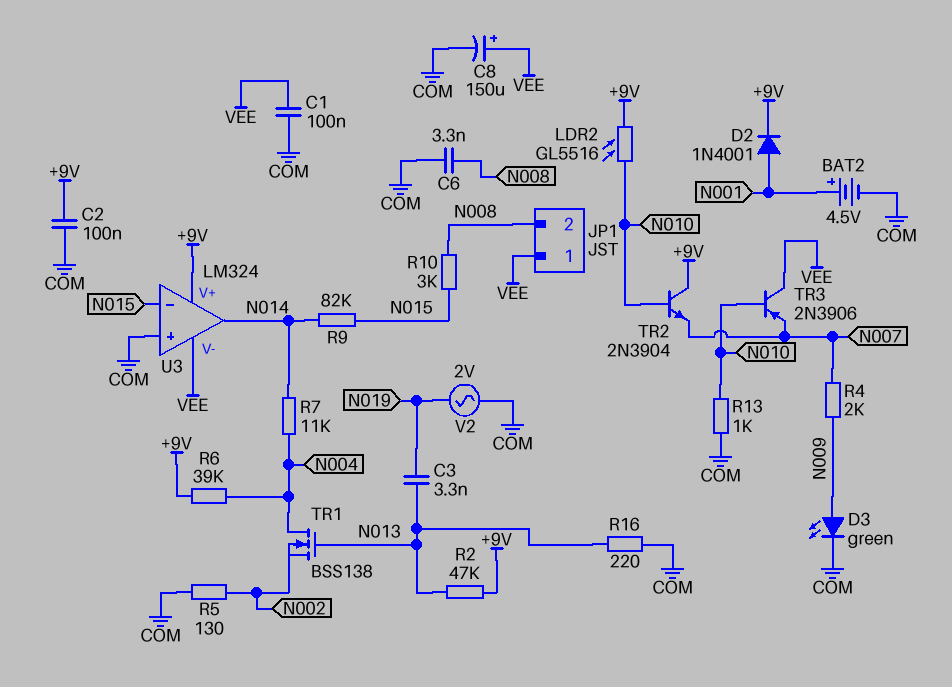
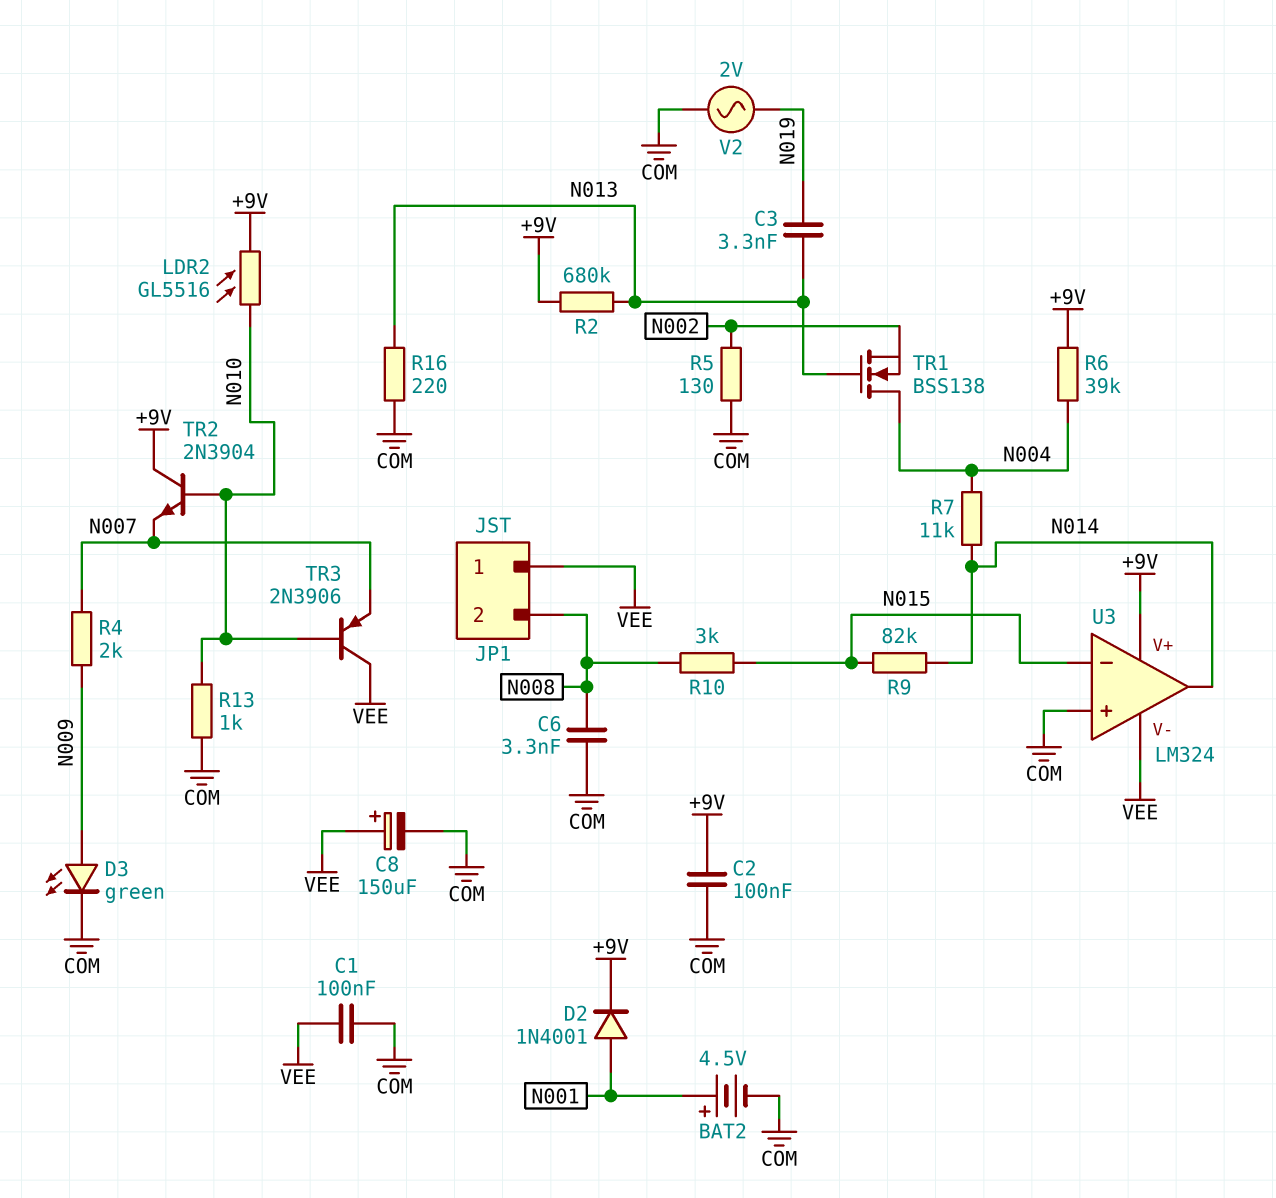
R2: 47k (+9V, N013) -> 680k (+9V, N013)

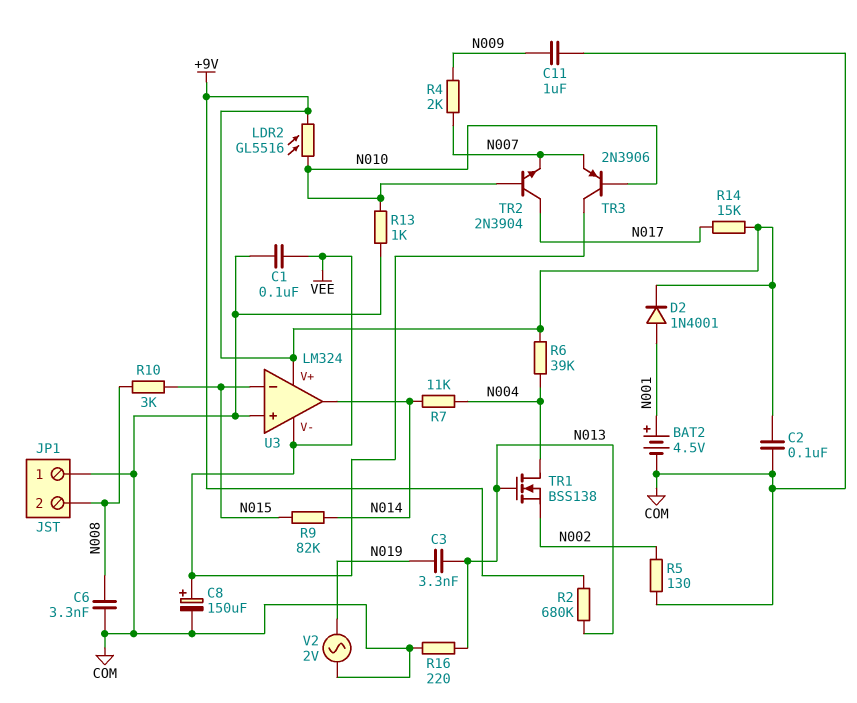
C11: none -> 1uF (COM, N009)
D3: LED green (A N009, K COM) -> none
JP1 pin 1: VEE -> COM
R14: none -> 15k (+9V, N017)
TR2: NPN 2N3904 (B N010, C +9V, E N007) -> NPN 2N3904 (B N010, C N017, E N007)

